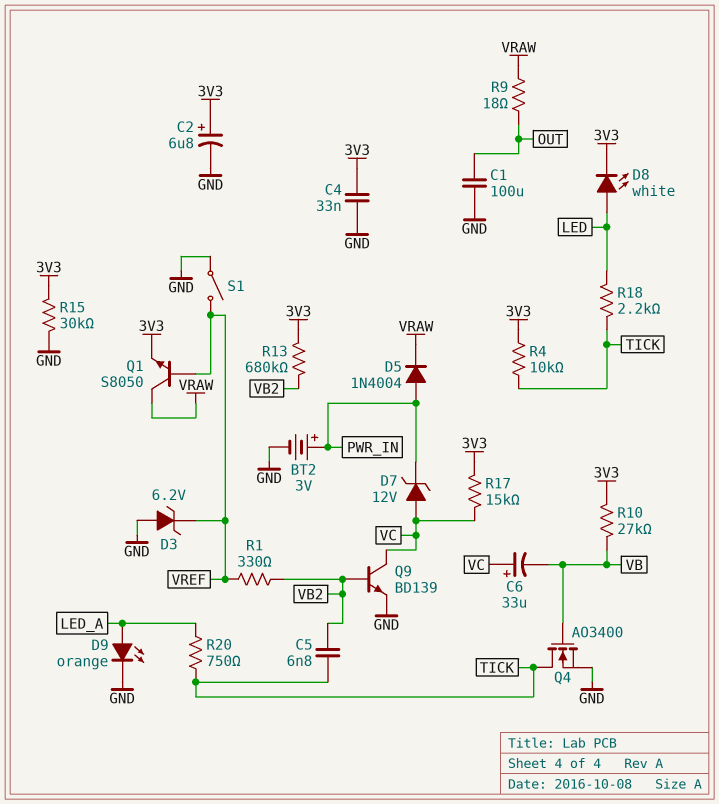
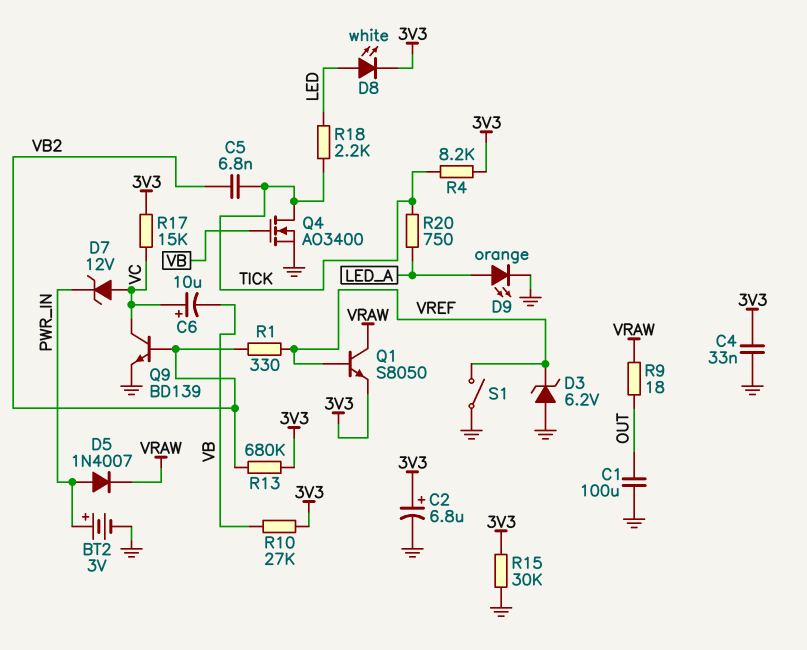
C6: 33uF (plus VC, minus VB) -> 10uF (plus VC, minus VB)
D5: diode 1N4004 (A PWR_IN, K VRAW) -> diode 1N4007 (A PWR_IN, K VRAW)
R4: 10k (3V3, TICK) -> 8.2k (3V3, TICK)

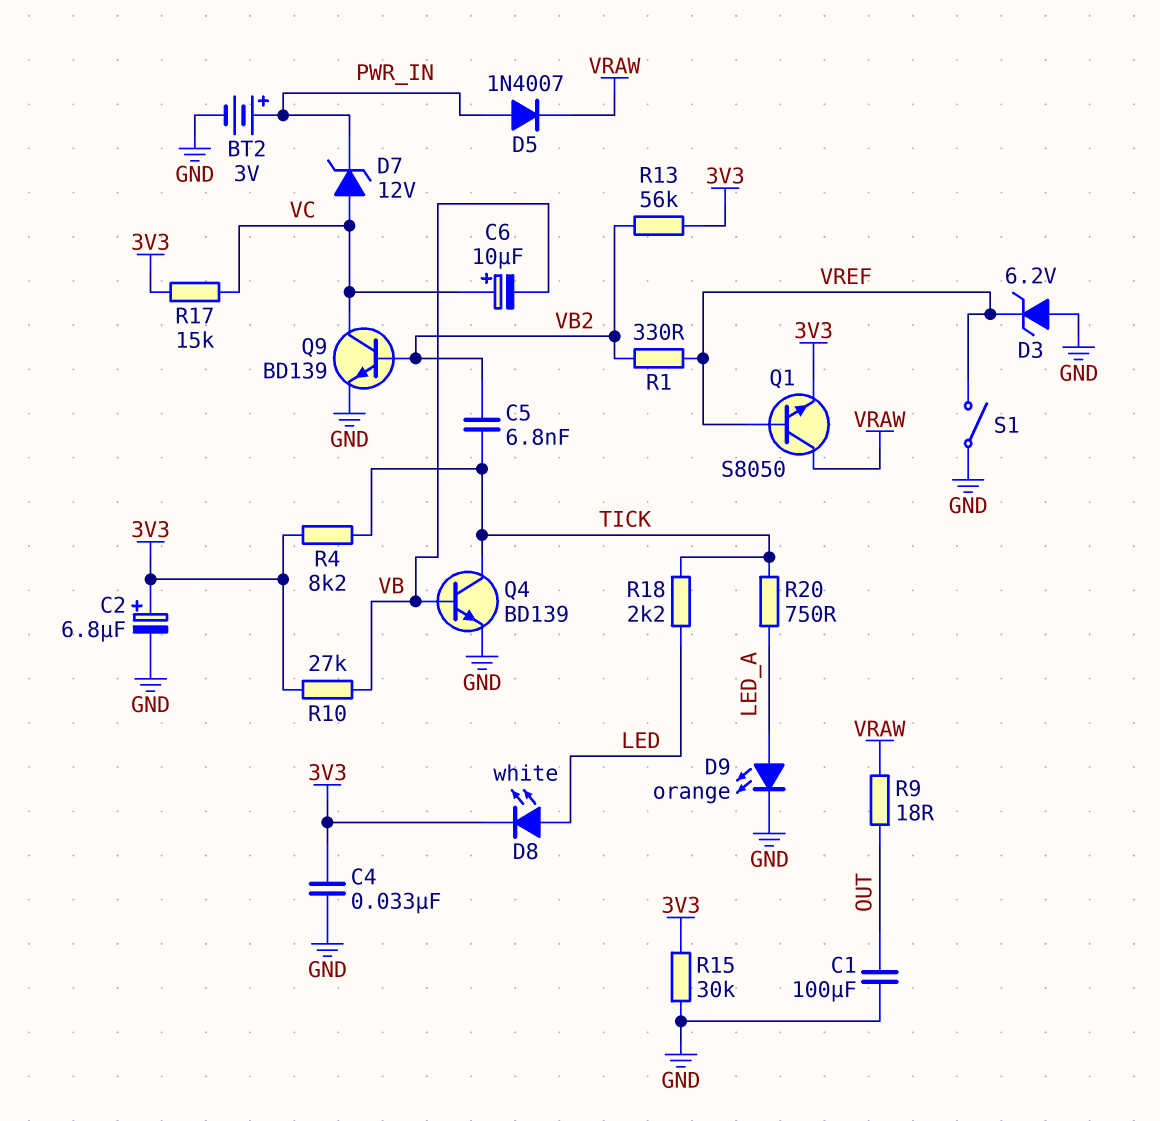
Q4: NMOS AO3400 (G VB, D TICK, S GND) -> NPN BD139 (B VB, C TICK, E GND)
R13: 680k (3V3, VB2) -> 56k (3V3, VB2)

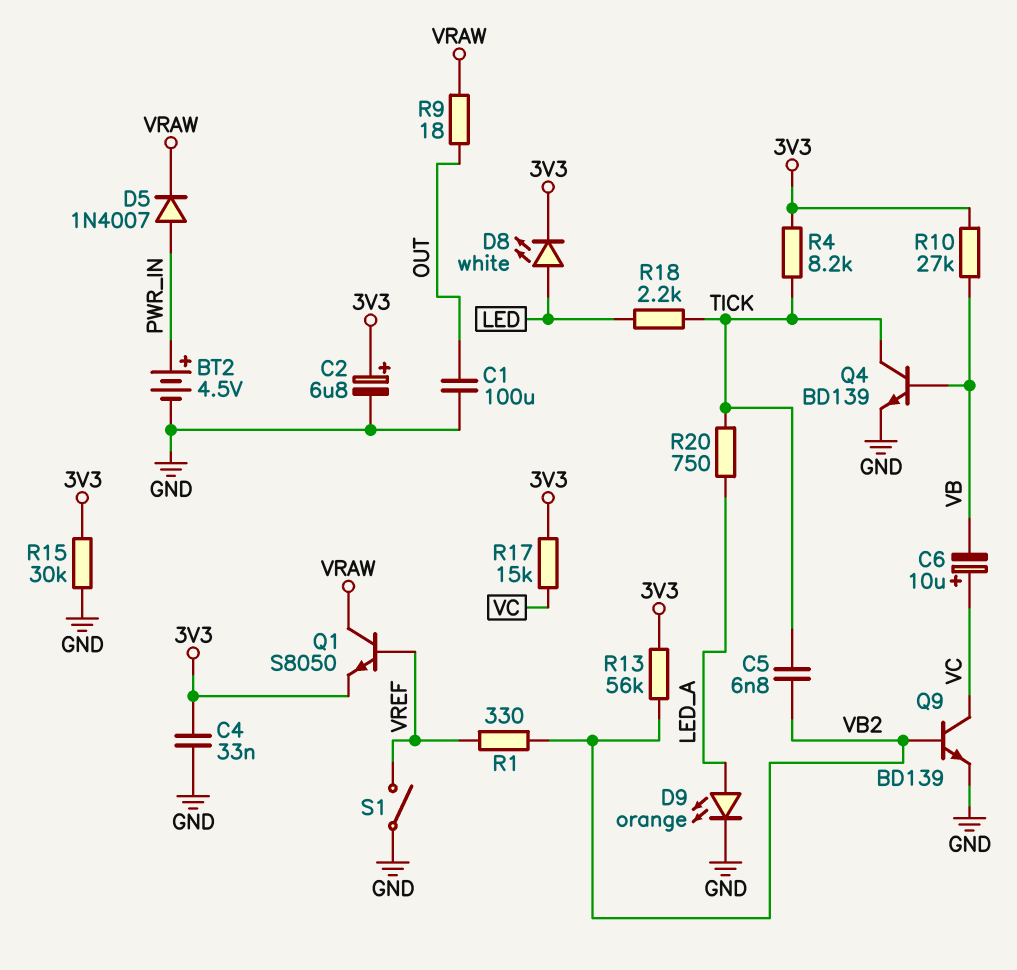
BT2: 3V (plus PWR_IN, minus GND) -> 4.5V (plus PWR_IN, minus GND)
D3: zener 6.2V (A GND, K VREF) -> none
D7: zener 12V (A VC, K PWR_IN) -> none

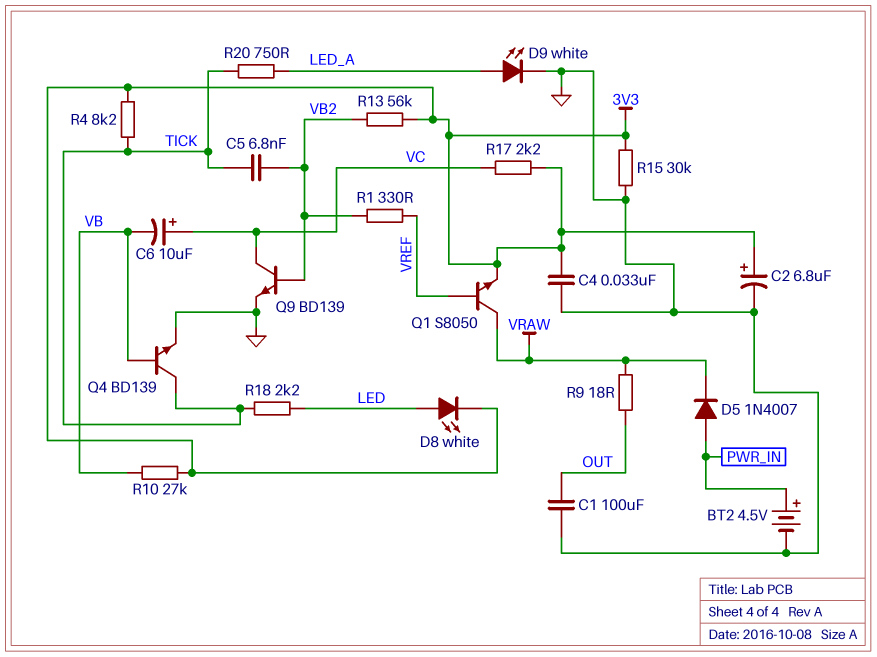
D9: LED orange (A LED_A, K GND) -> LED white (A LED_A, K GND)
R17: 15k (3V3, VC) -> 2.2k (3V3, VC)
S1: switch (GND, VREF) -> none

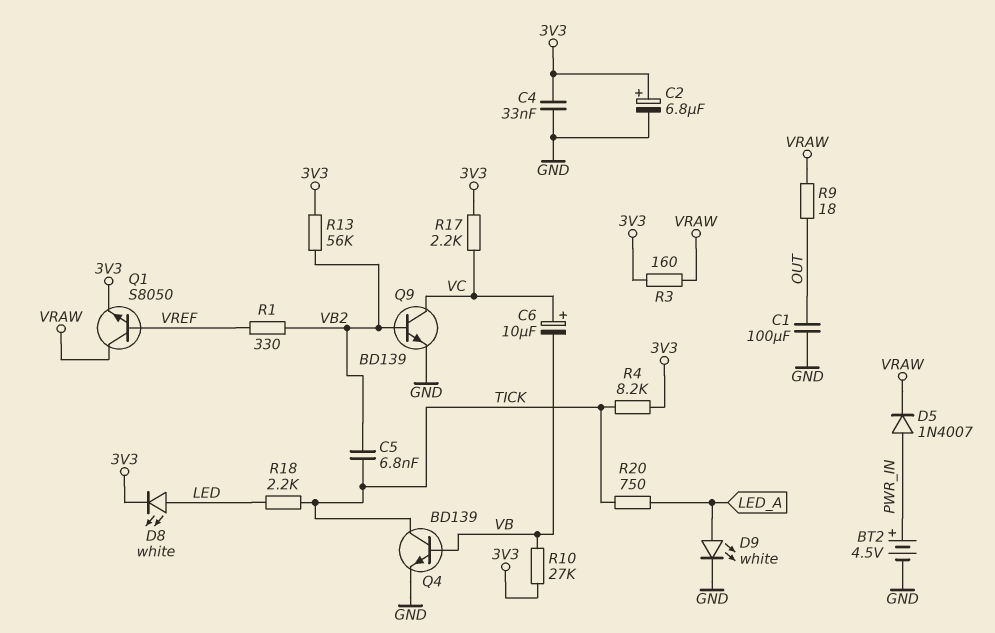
R3: none -> 160 (3V3, VRAW)
R15: 30k (3V3, GND) -> none

